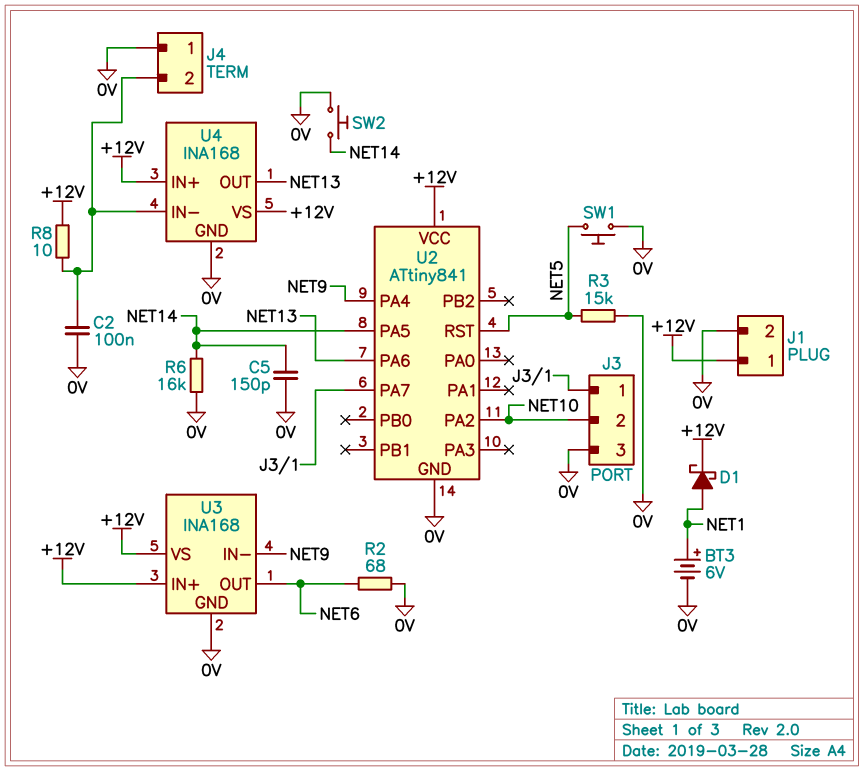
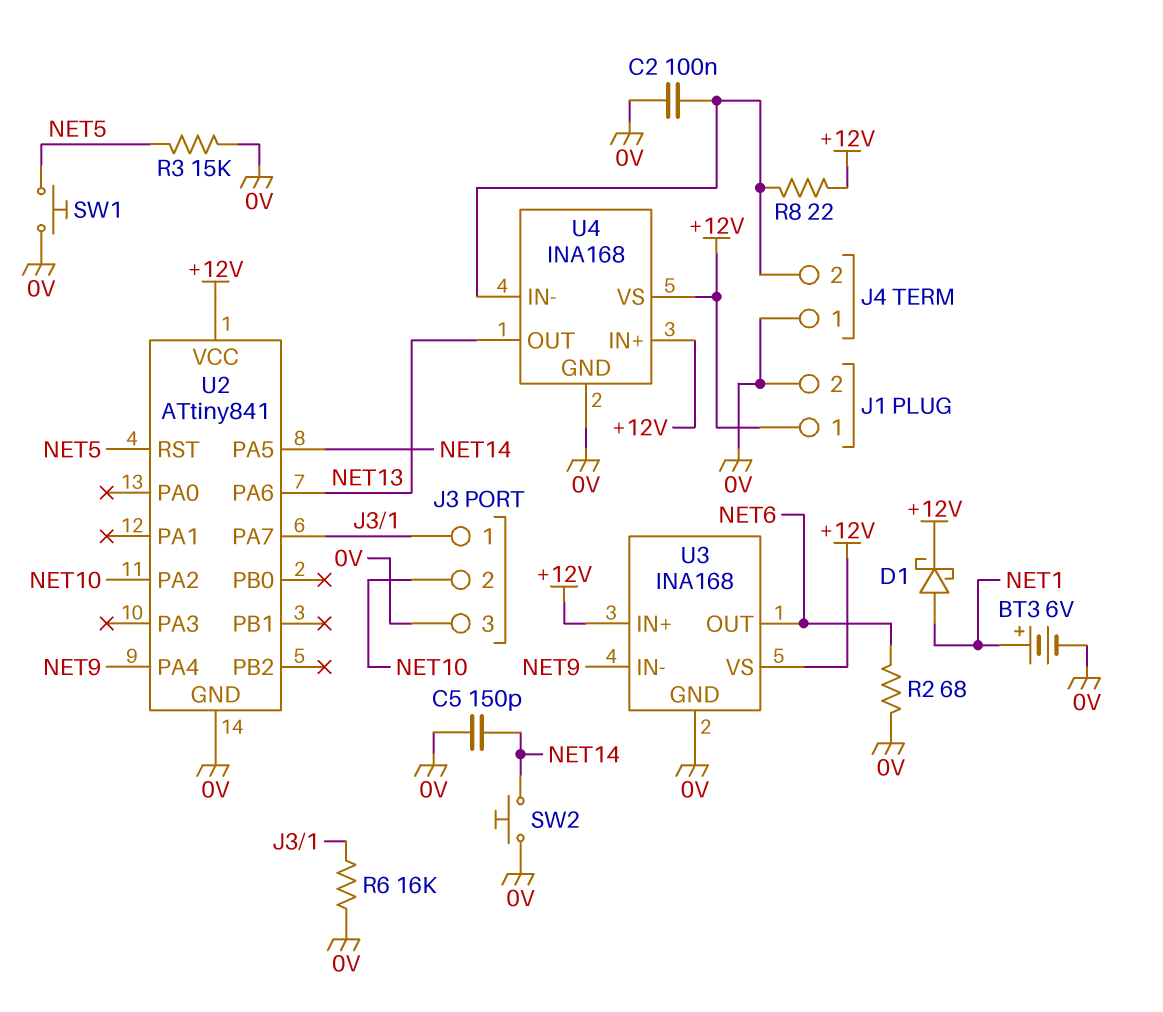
R6: 16k (0V, NET14) -> 16k (0V, J3/1)
R8: 10 (+12V, J4/2) -> 22 (+12V, J4/2)

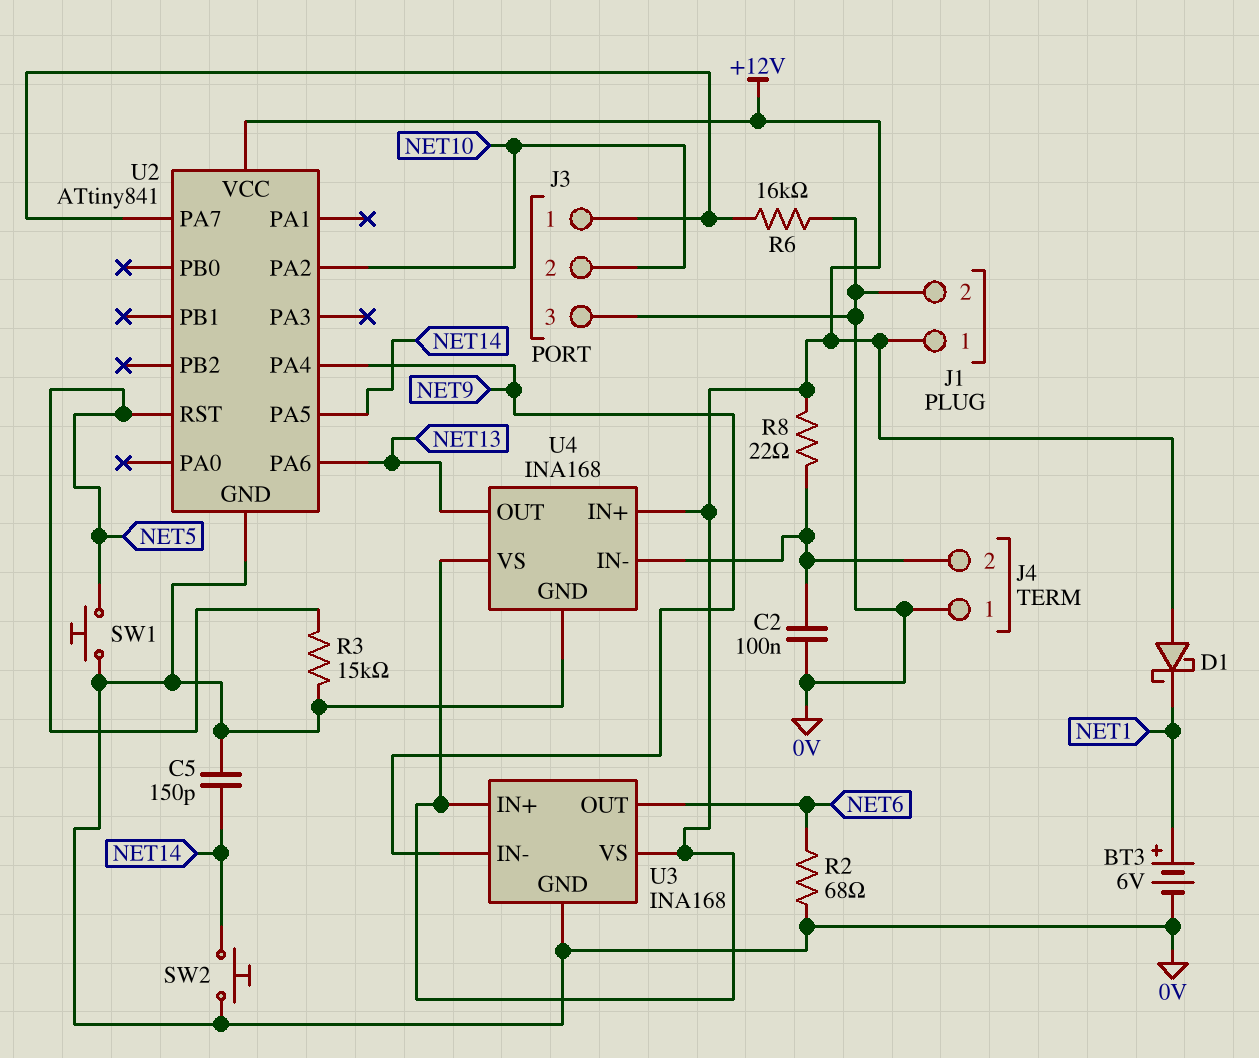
D1: schottky (A NET1, K +12V) -> schottky (A +12V, K NET1)

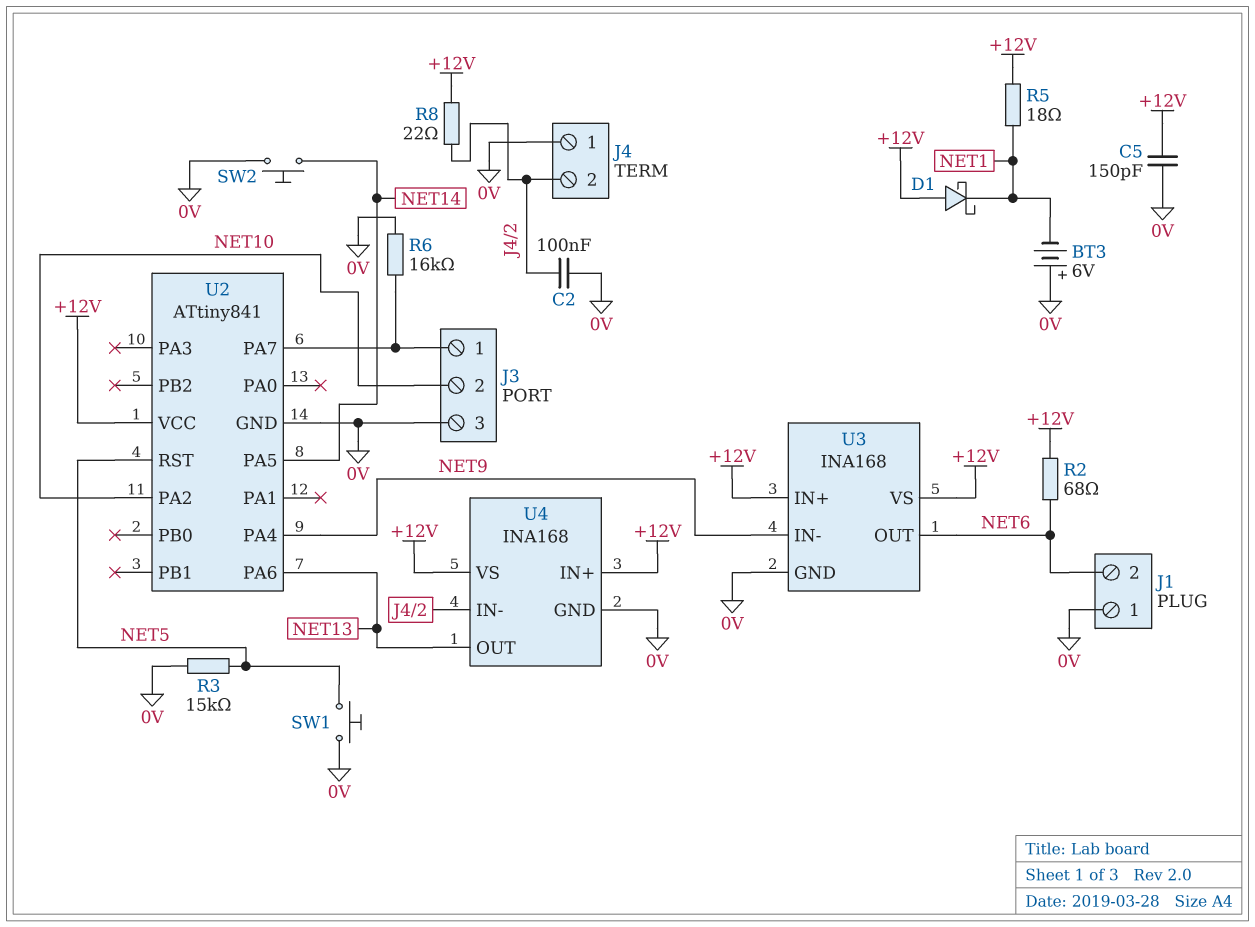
BT3: 6V (plus NET1, minus 0V) -> 6V (plus 0V, minus NET1)
C5: 150pF (0V, NET14) -> 150pF (+12V, 0V)
J1 pin 1: +12V -> 0V
J1 pin 2: 0V -> NET6
R2: 68 (0V, NET6) -> 68 (+12V, NET6)
R5: none -> 18 (+12V, NET1)

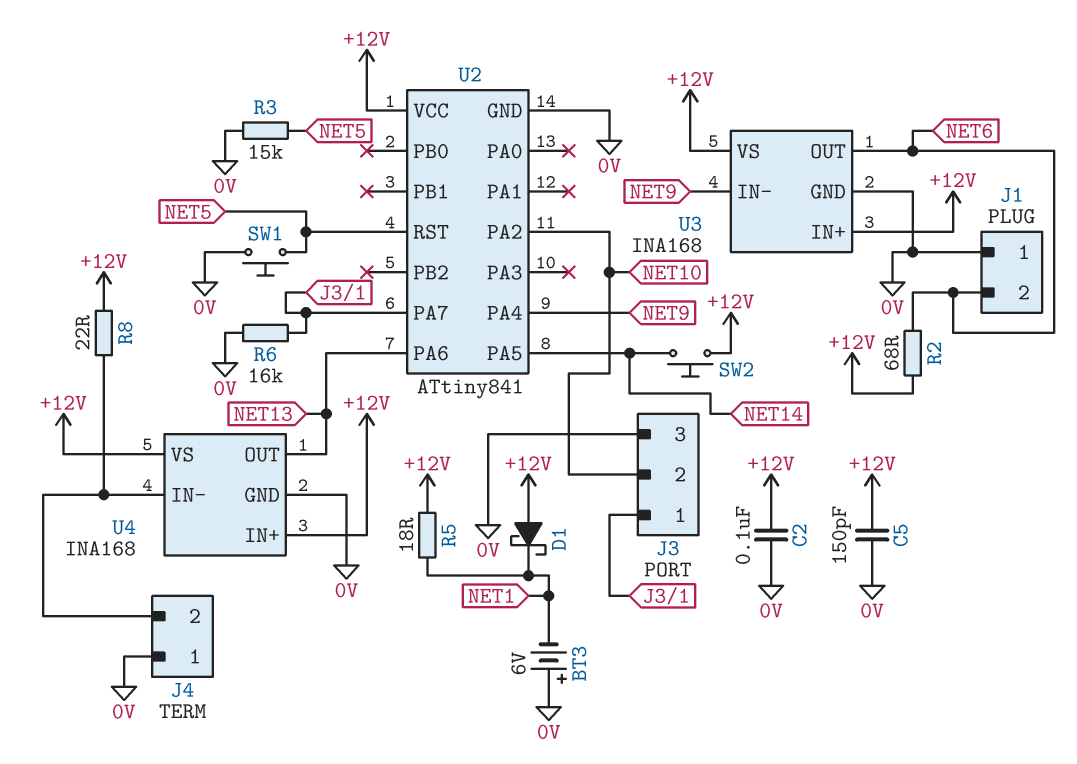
C2: 100nF (0V, J4/2) -> 100nF (+12V, 0V)
SW2: button (0V, NET14) -> button (+12V, NET14)

